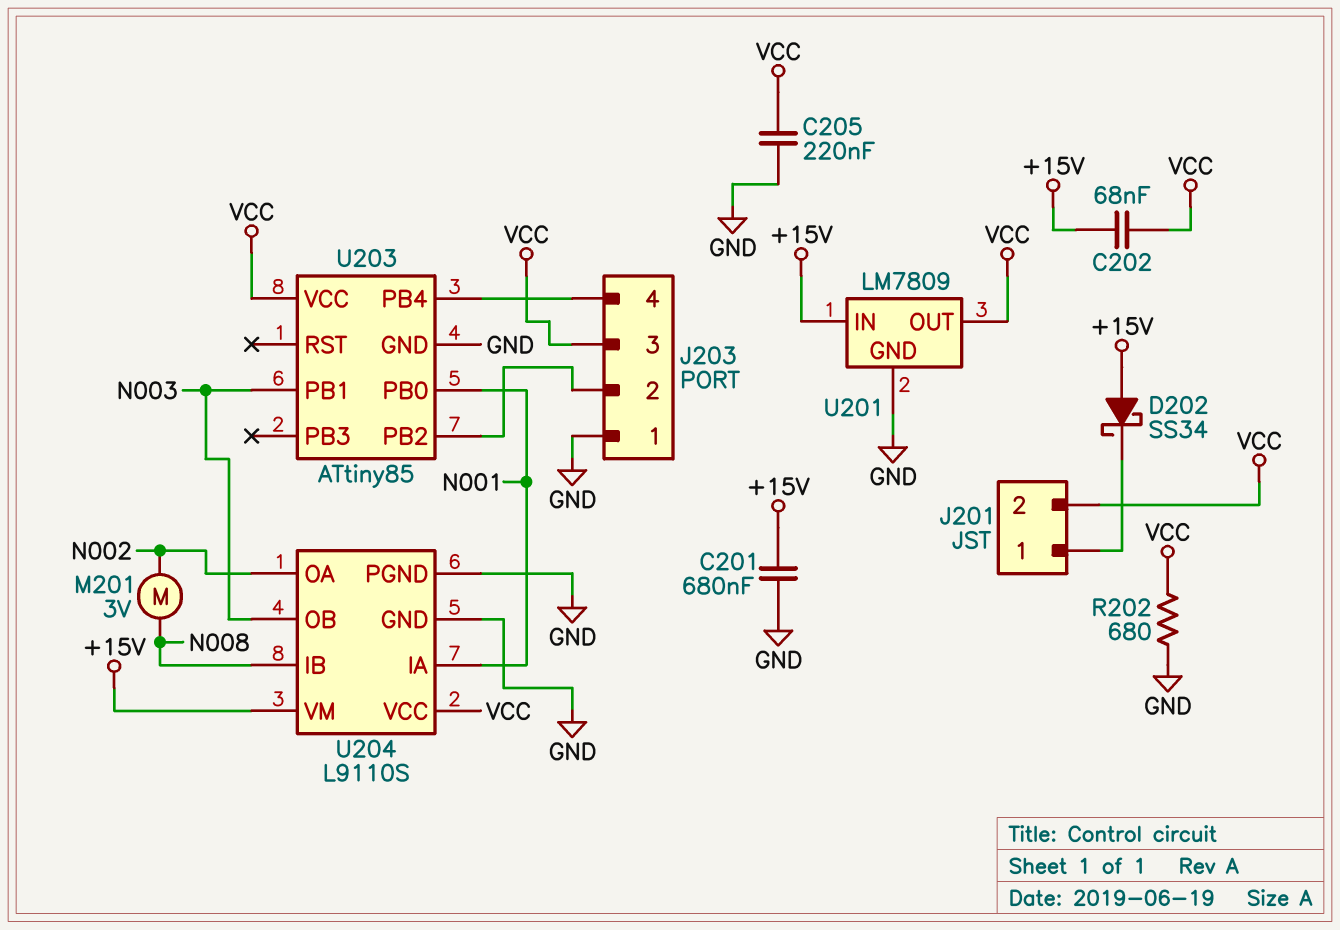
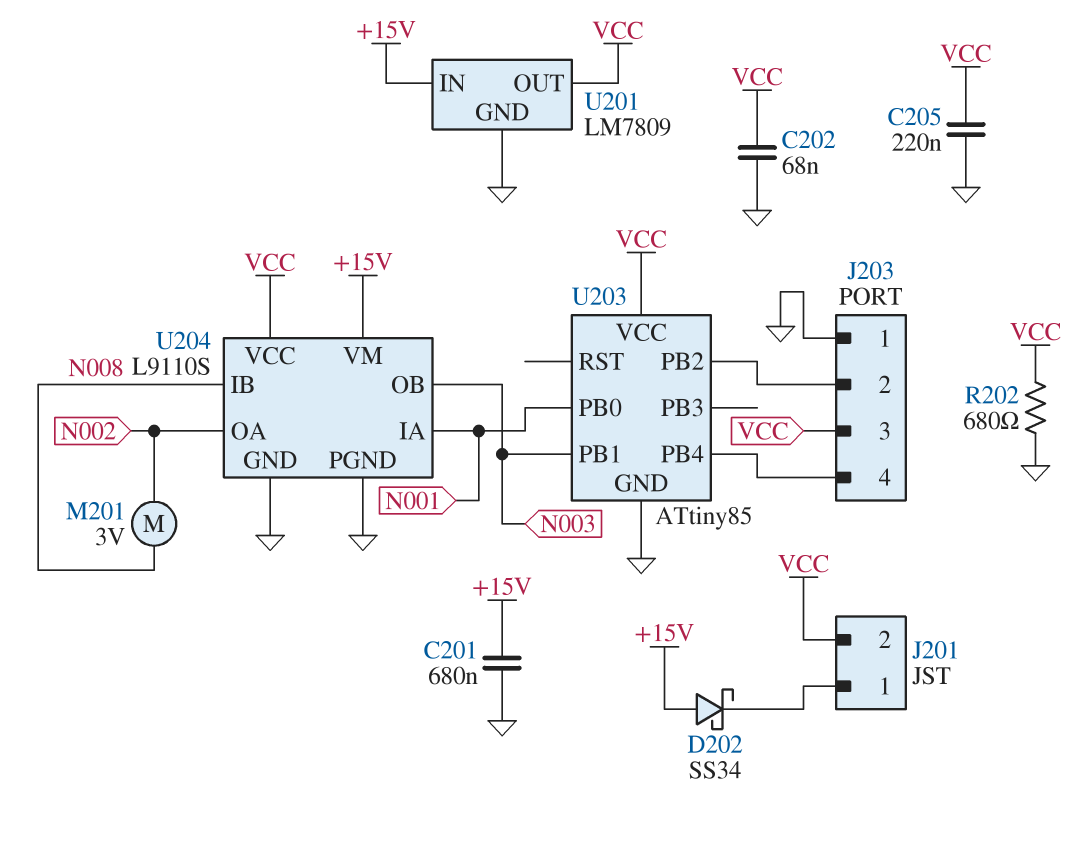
C202: 68nF (+15V, VCC) -> 68nF (GND, VCC)

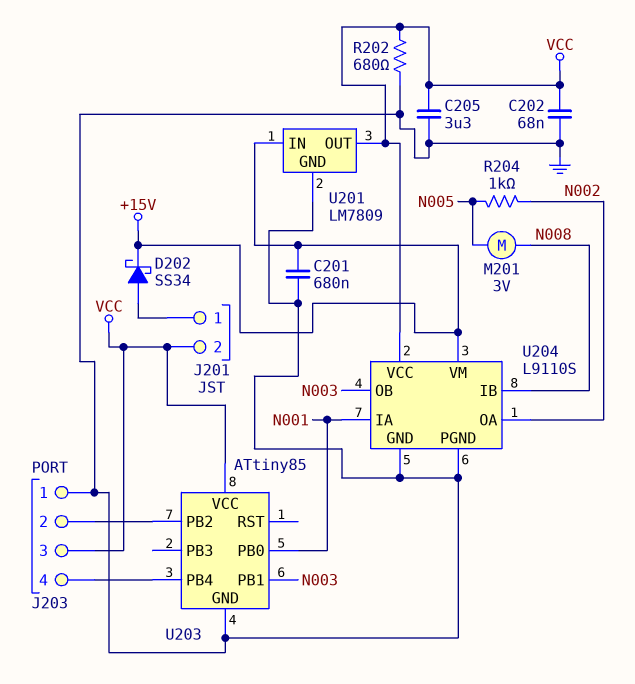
C205: 220nF (GND, VCC) -> 3.3uF (GND, VCC)
D202: schottky SS34 (A +15V, K J201/1) -> schottky SS34 (A J201/1, K +15V)
M201: motor 3V (N002, N008) -> motor 3V (N005, N008)
R204: none -> 1k (N002, N005)

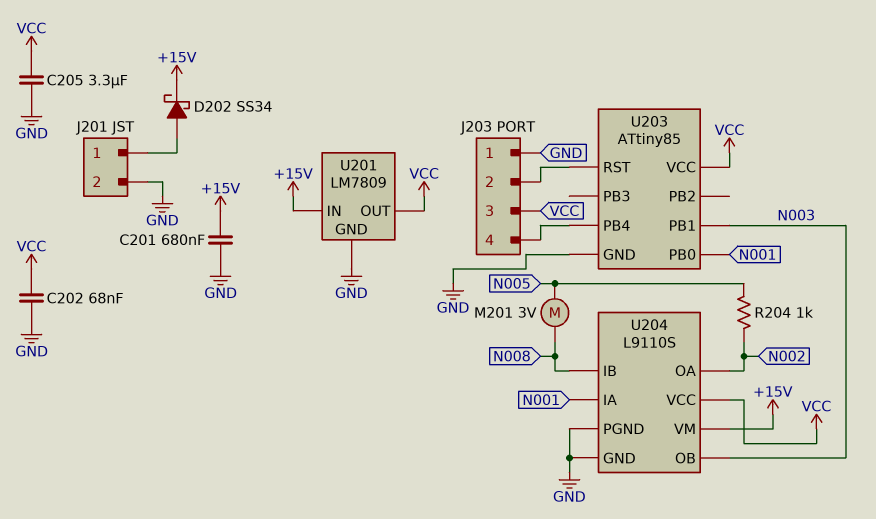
J201 pin 2: VCC -> GND
R202: 680 (GND, VCC) -> none
U203 pin PB2: J203/2 -> none
U203 pin RST: none -> J203/2

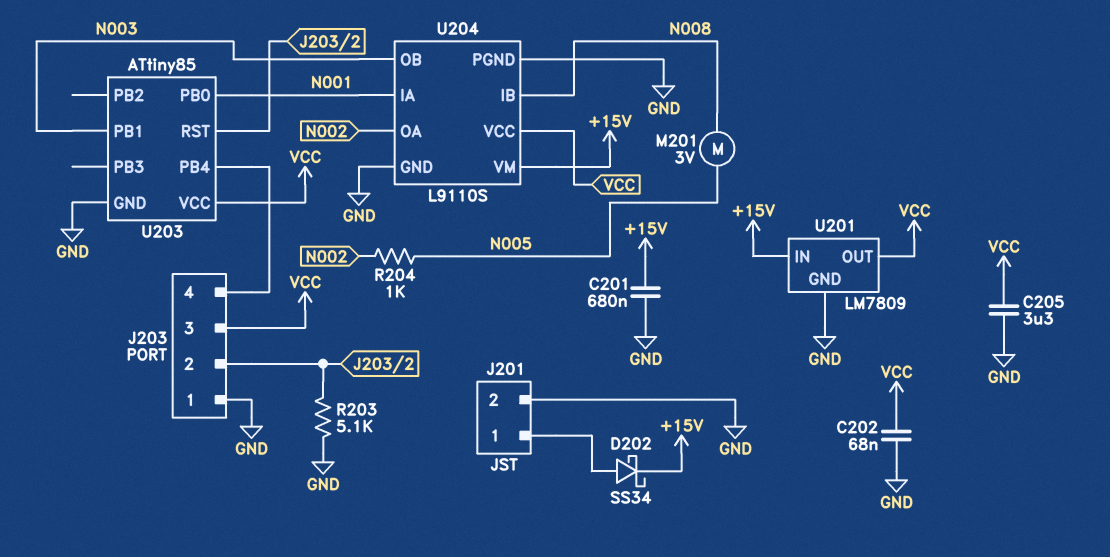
R203: none -> 5.1k (GND, J203/2)

